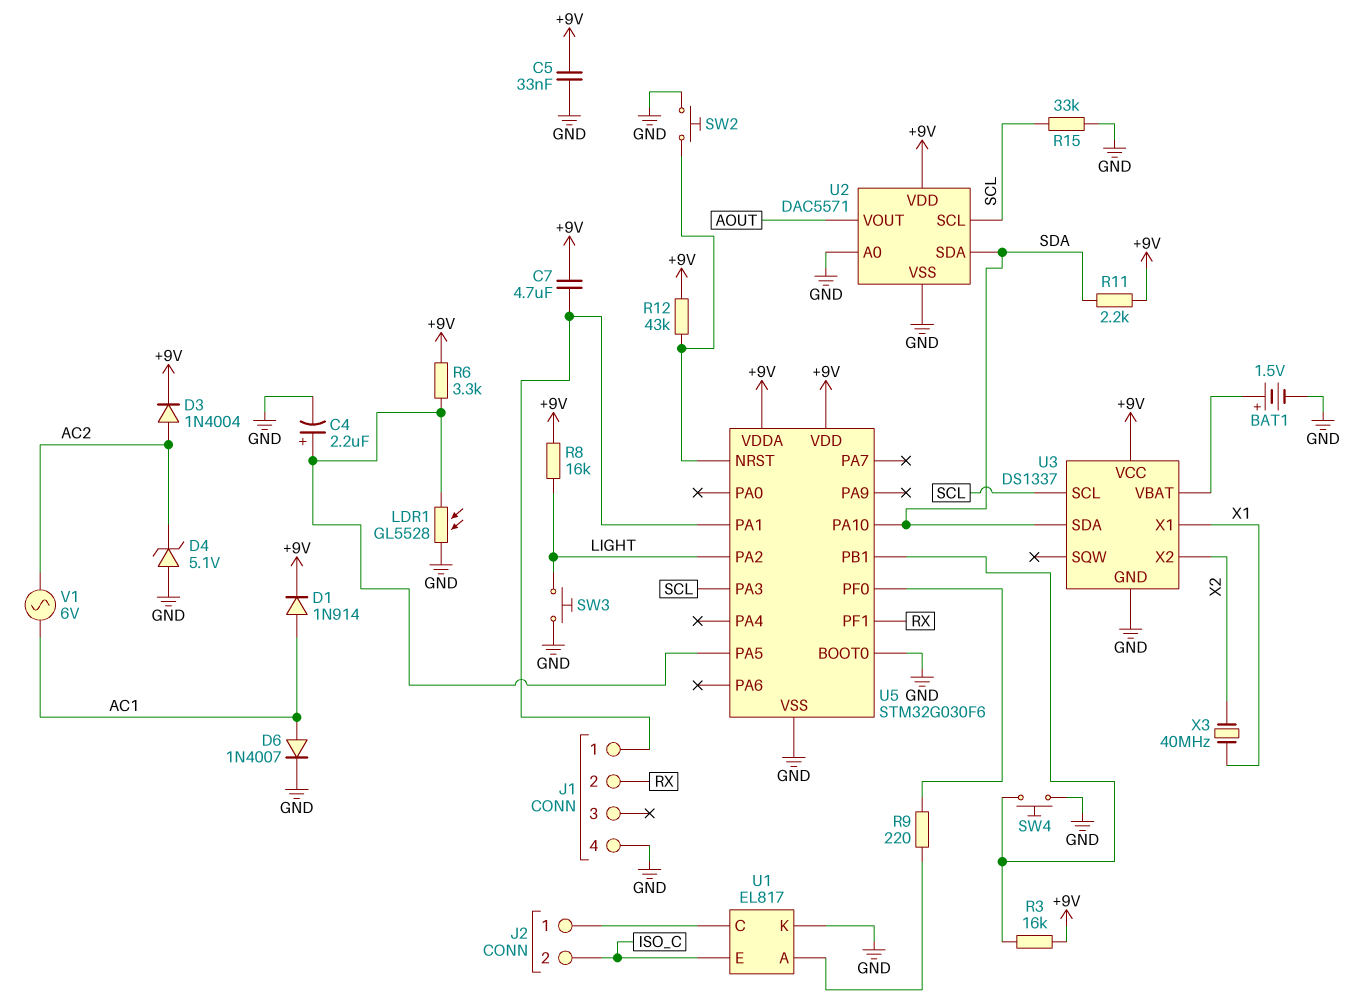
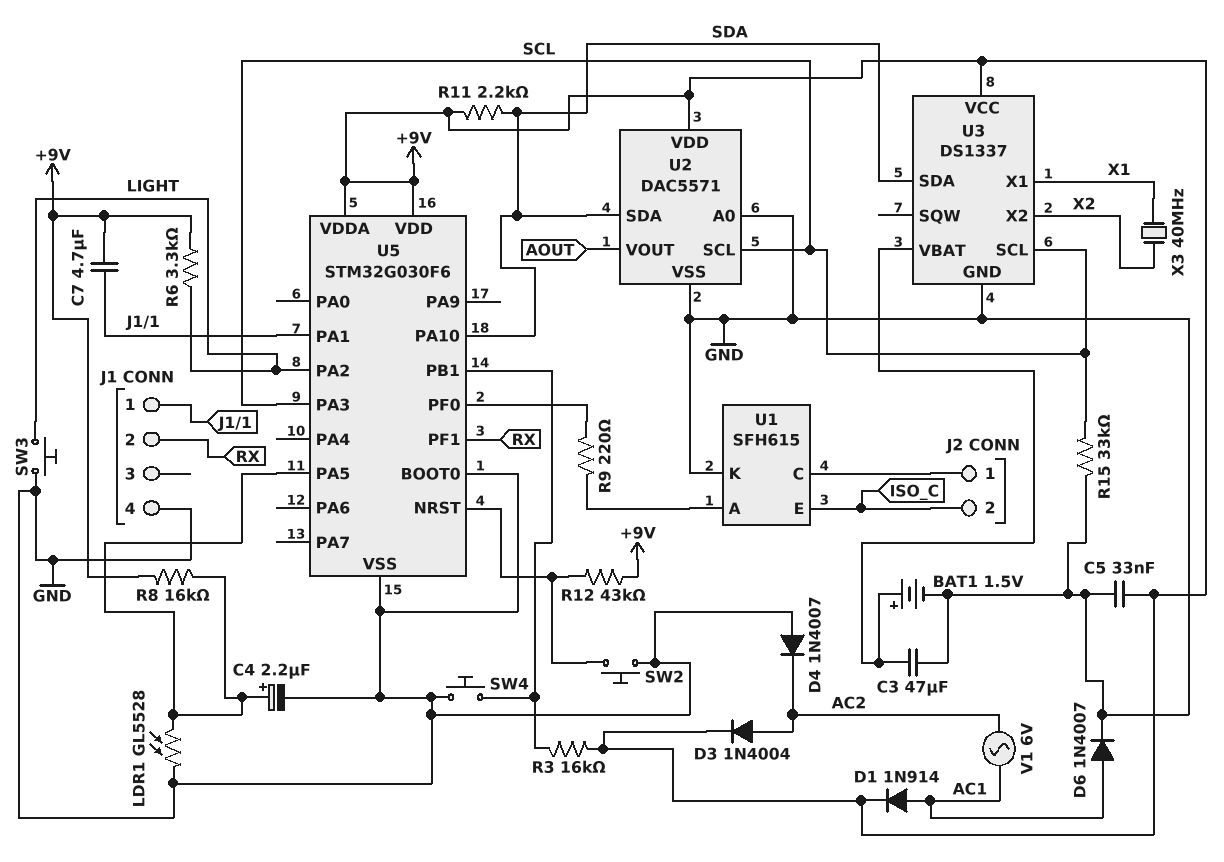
C3: none -> 47uF (GND, U3/VBAT)
D4: zener 5.1V (A GND, K AC2) -> diode 1N4007 (A GND, K AC2)
R6: 3.3k (+9V, U5/PA5) -> 3.3k (+9V, LIGHT)
R8: 16k (+9V, LIGHT) -> 16k (+9V, U5/PA5)
U1: EL817 -> SFH615

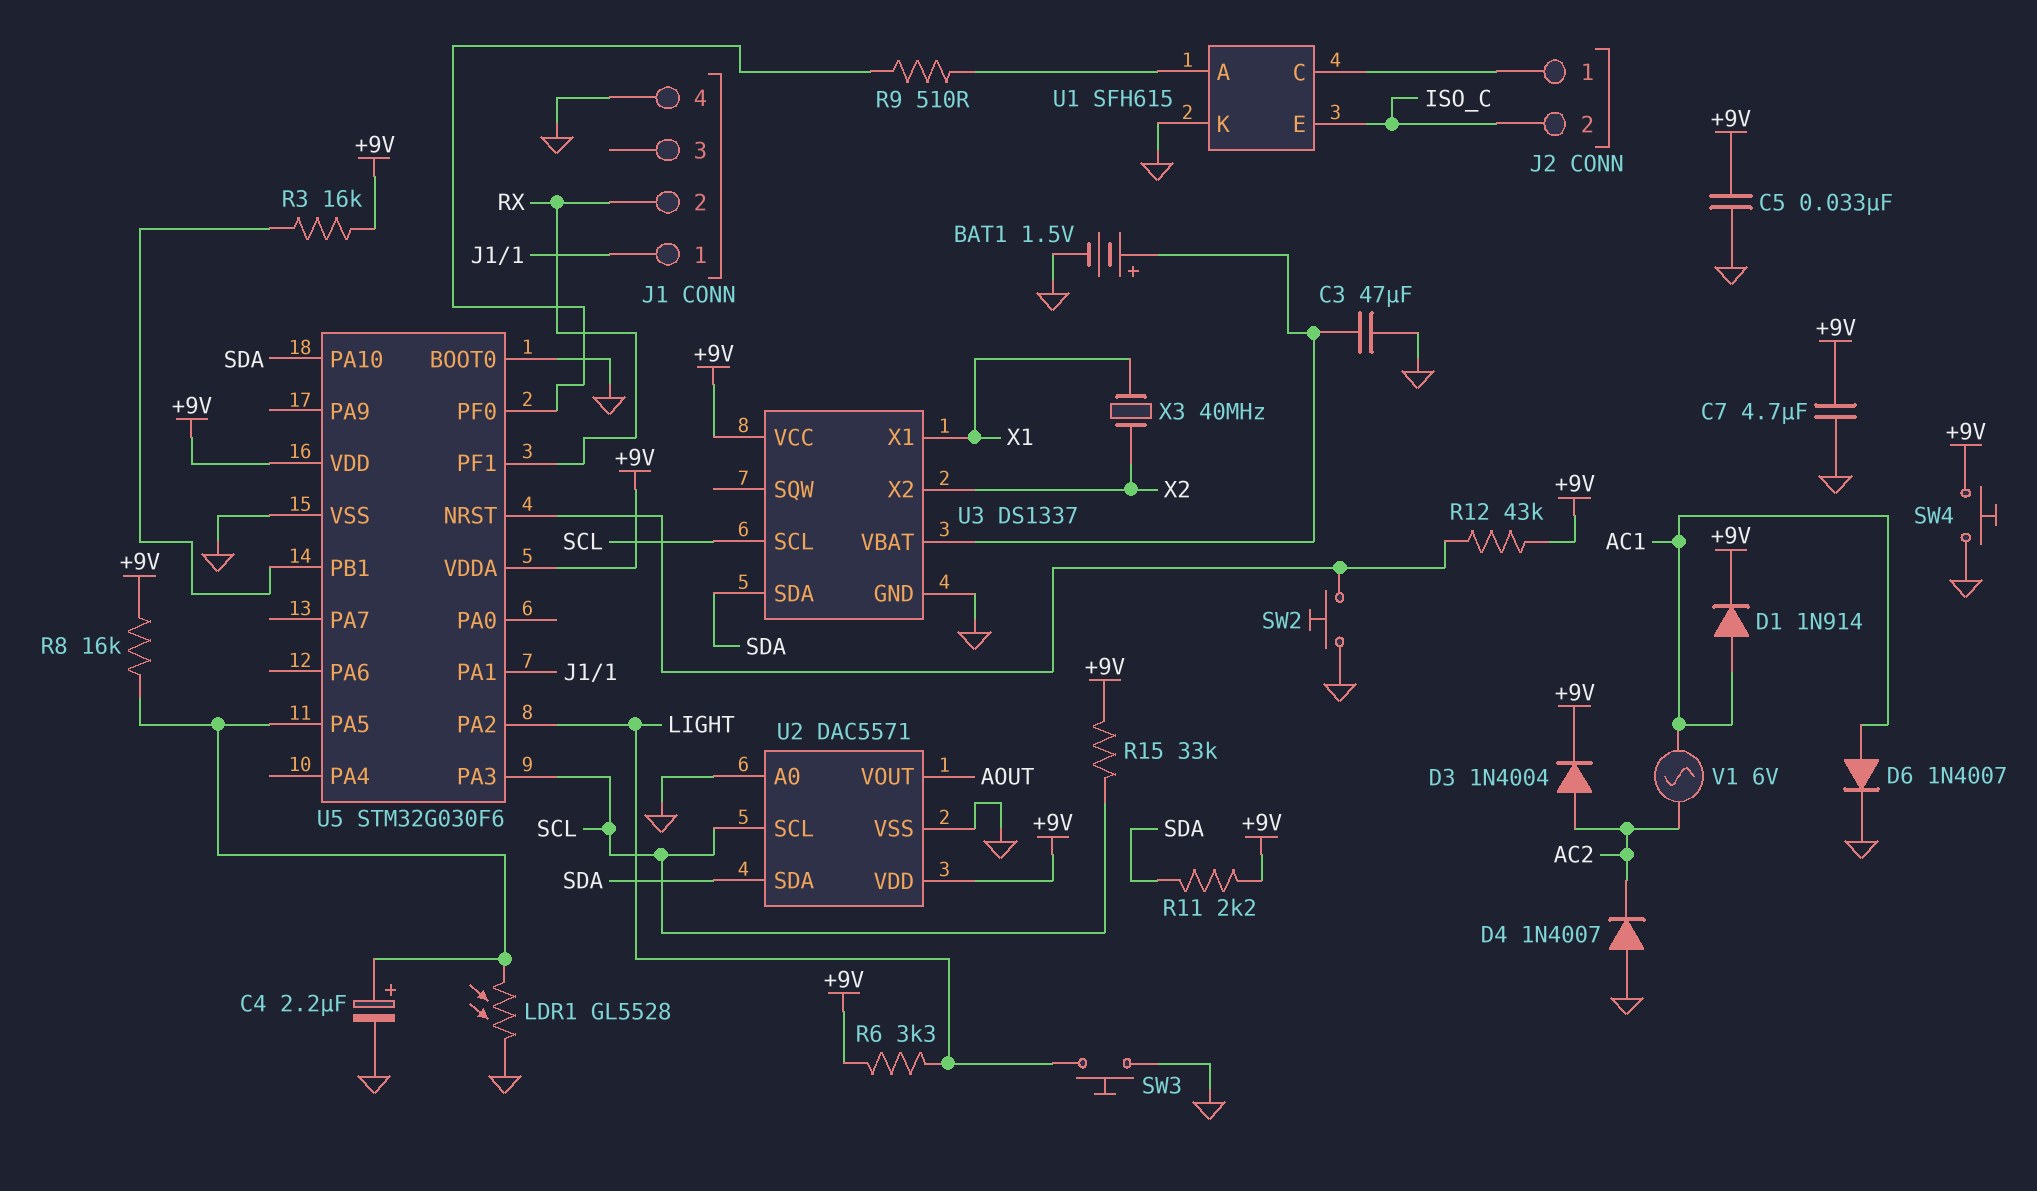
C7: 4.7uF (+9V, J1/1) -> 4.7uF (+9V, GND)
R9: 220 (U1/A, U5/PF0) -> 510 (U1/A, U5/PF0)
R15: 33k (GND, SCL) -> 33k (+9V, SCL)
SW4: button (GND, U5/PB1) -> button (+9V, GND)

